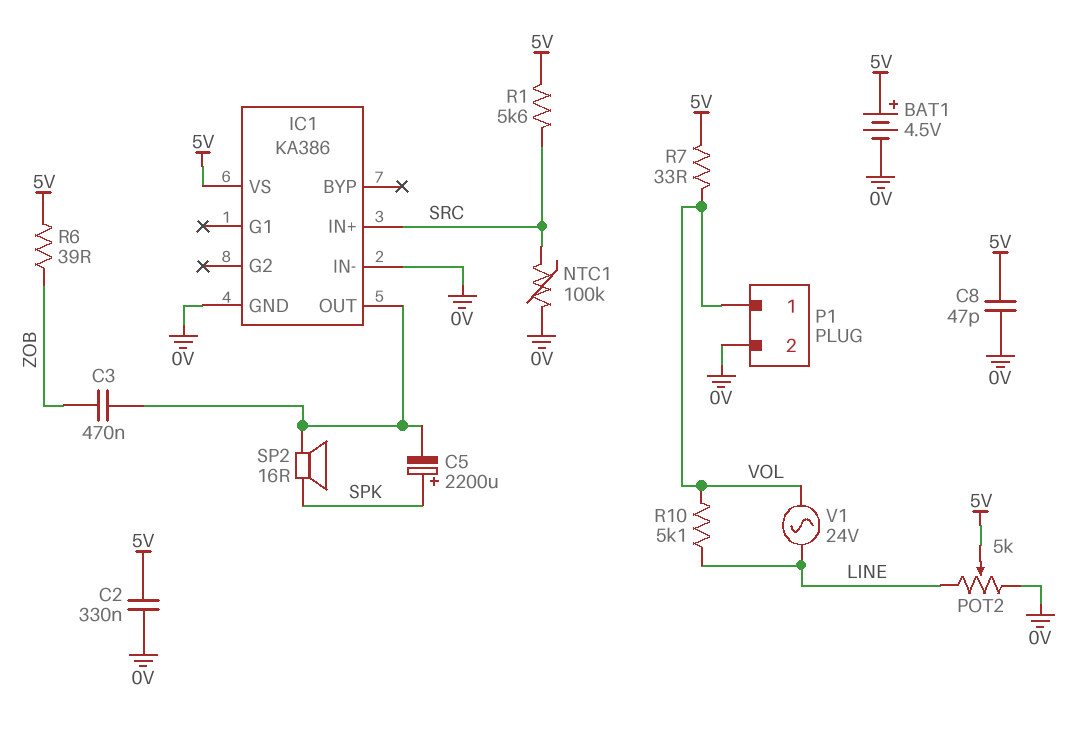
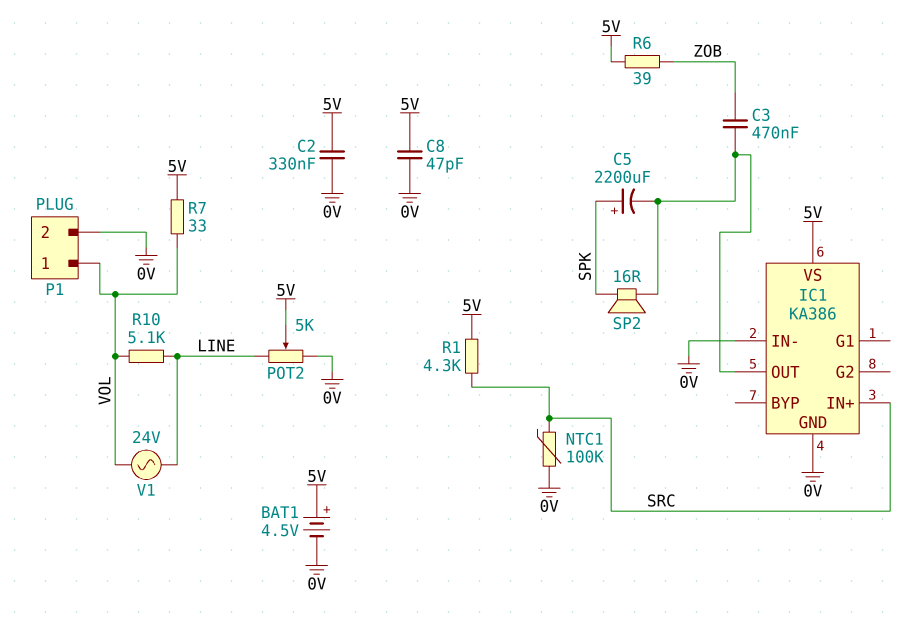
R1: 5.6k (5V, SRC) -> 4.3k (5V, SRC)

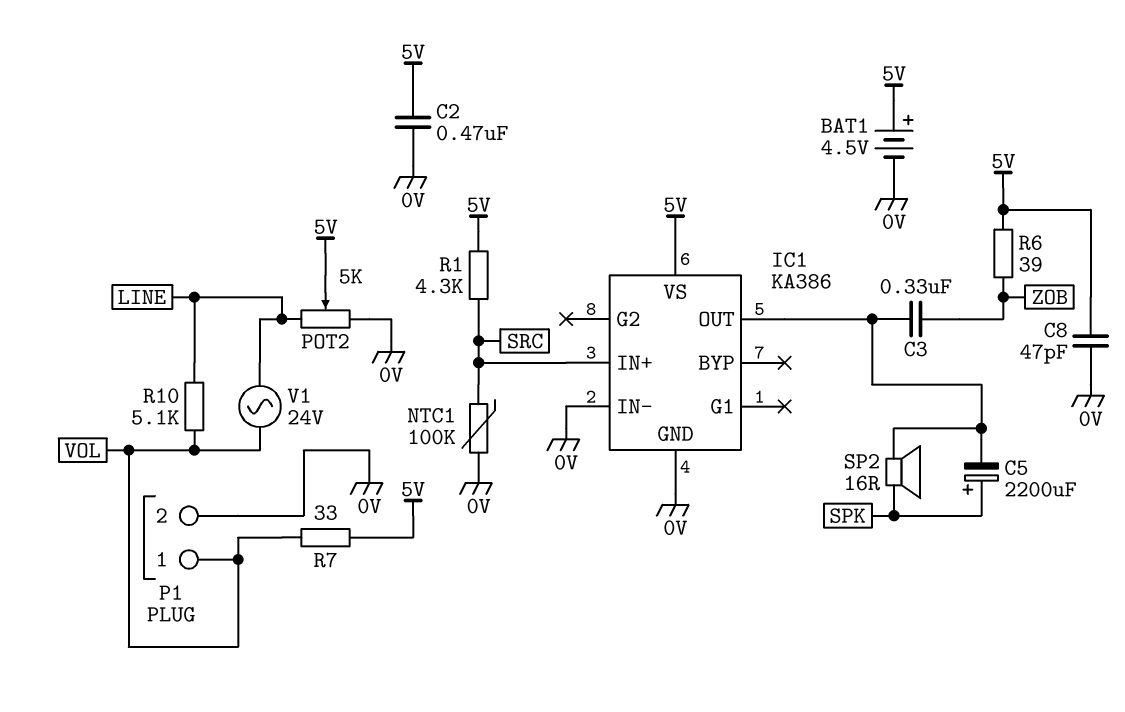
C2: 330nF (0V, 5V) -> 470nF (0V, 5V)
C3: 470nF (IC1/OUT, ZOB) -> 330nF (IC1/OUT, ZOB)

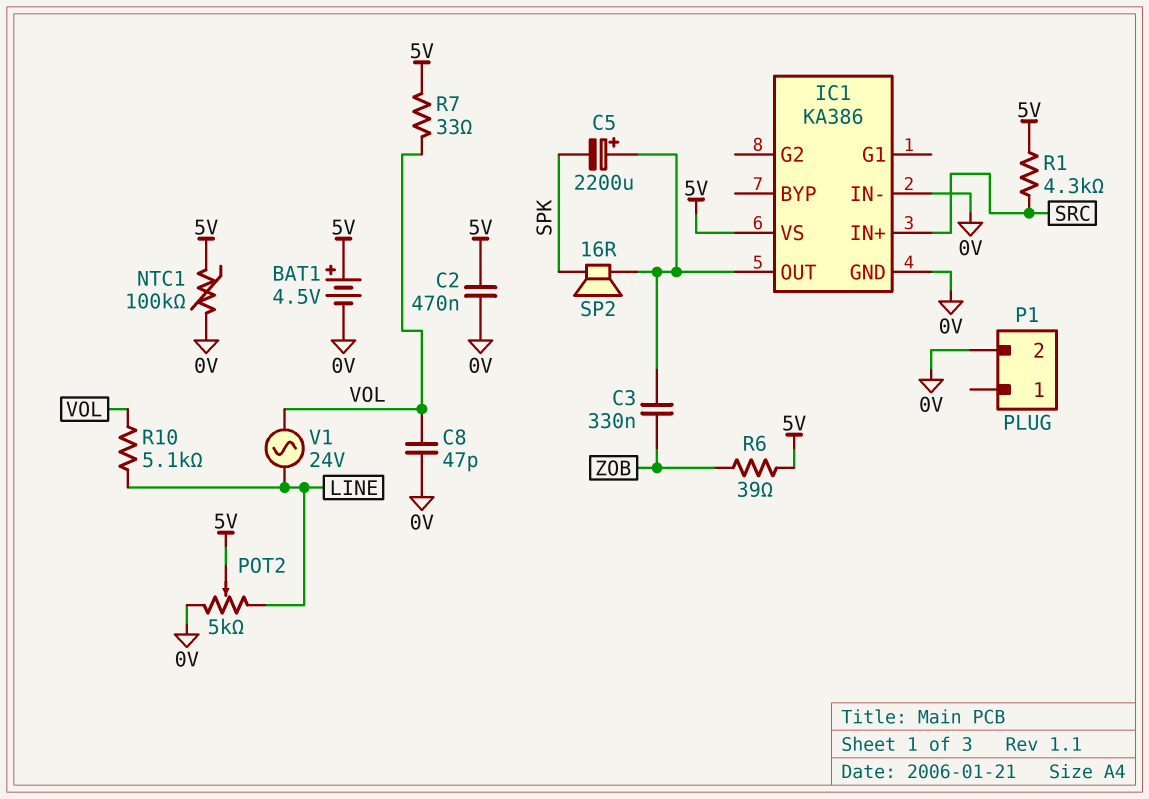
C5: 2200uF (plus SPK, minus IC1/OUT) -> 2200uF (plus IC1/OUT, minus SPK)
C8: 47pF (0V, 5V) -> 47pF (0V, VOL)
NTC1: 100k (0V, SRC) -> 100k (0V, 5V)
P1 pin 1: VOL -> none

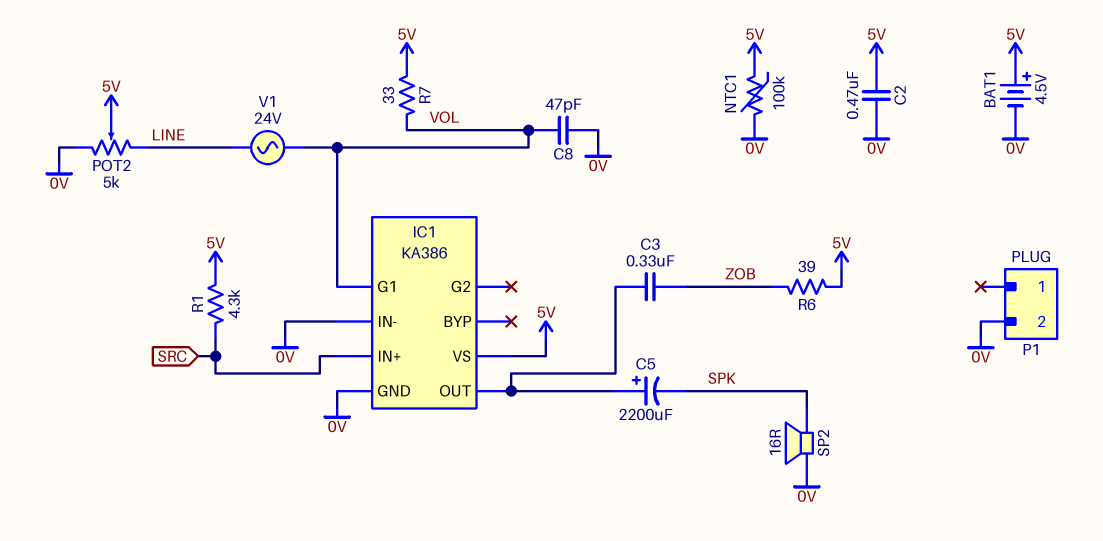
IC1 pin G1: none -> VOL
R10: 5.1k (LINE, VOL) -> none
SP2: speaker 16R (IC1/OUT, SPK) -> speaker 16R (0V, SPK)

